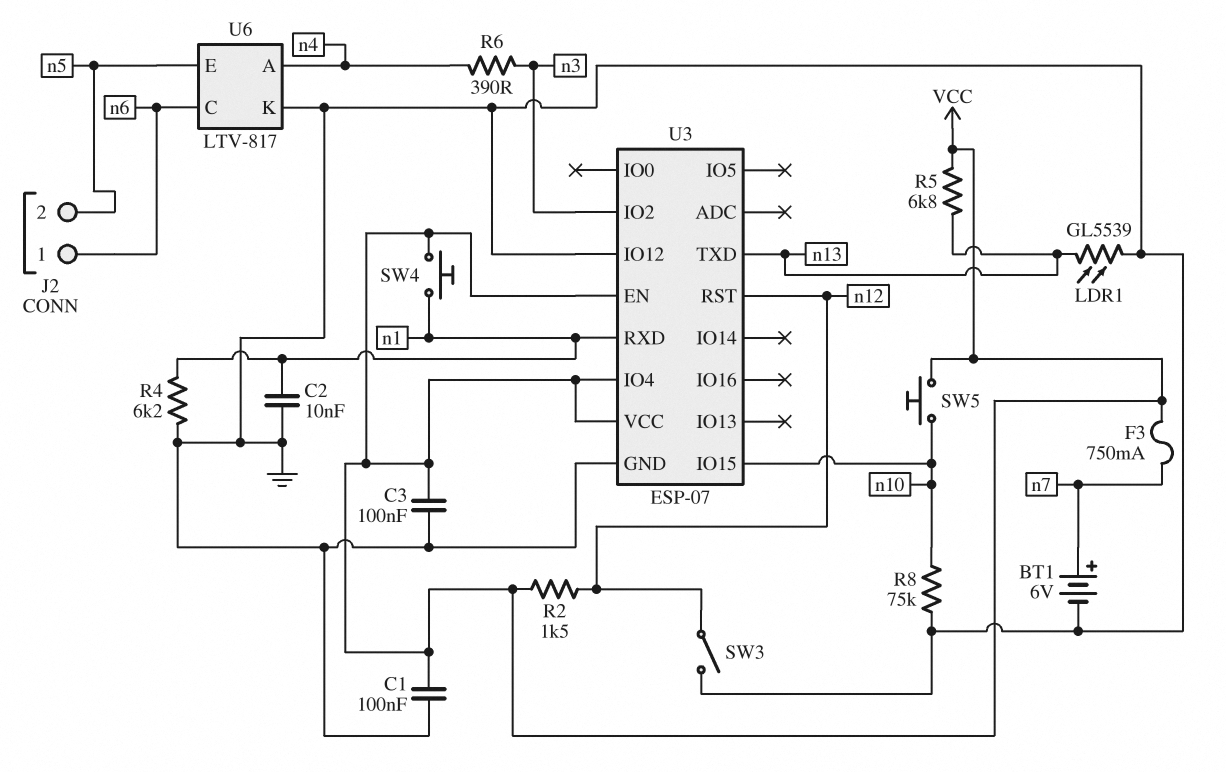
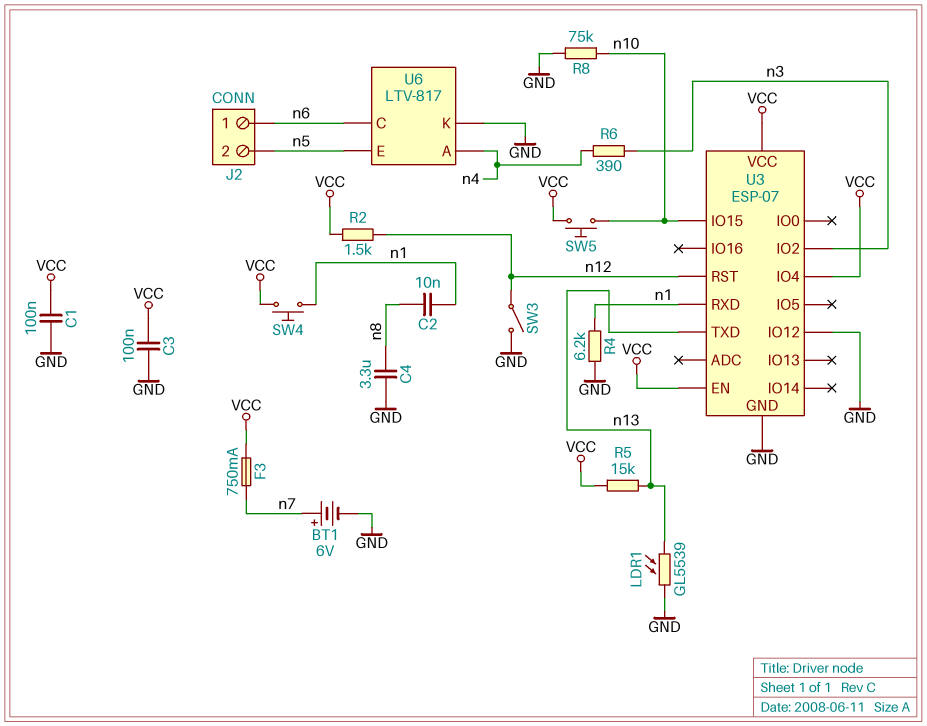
C2: 10nF (GND, n1) -> 10nF (n1, n8)
C4: none -> 3.3uF (GND, n8)
R5: 6.8k (VCC, n13) -> 15k (VCC, n13)

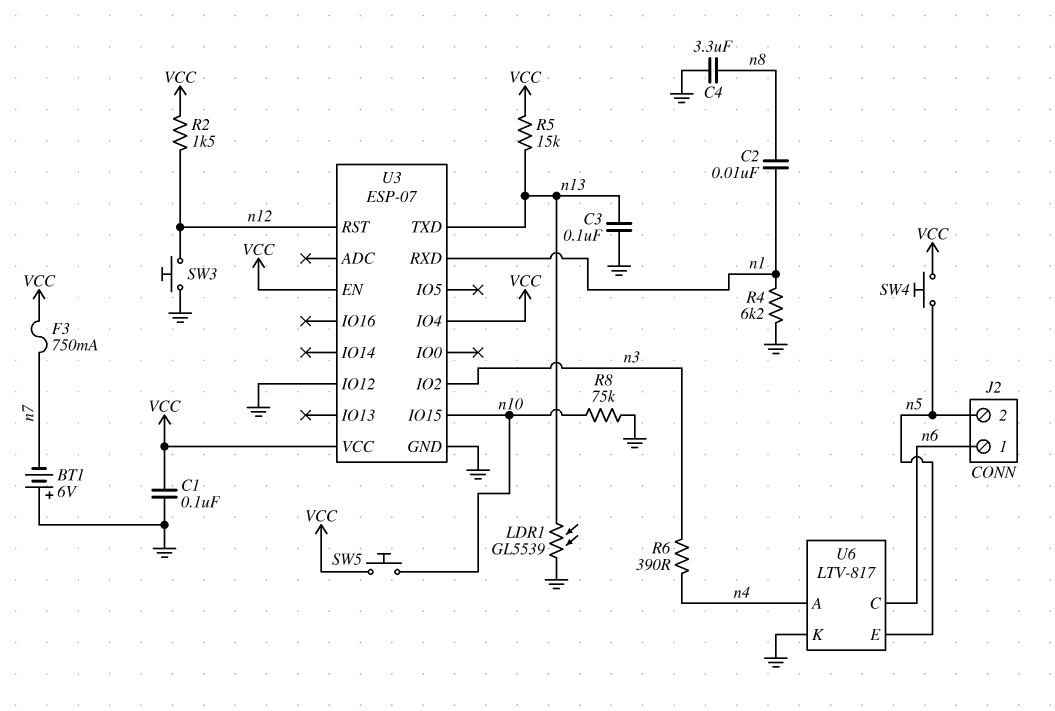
BT1: 6V (plus n7, minus GND) -> 6V (plus GND, minus n7)
C3: 100nF (GND, VCC) -> 100nF (GND, n13)
SW3: switch (GND, n12) -> button (GND, n12)
SW4: button (VCC, n1) -> button (VCC, n5)

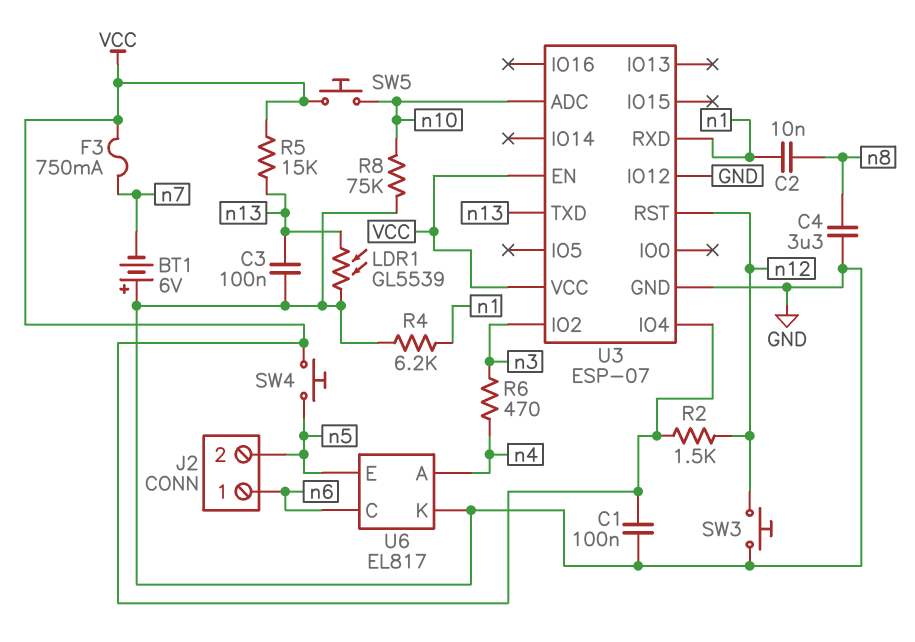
R6: 390 (n3, n4) -> 470 (n3, n4)
U3 pin ADC: none -> n10
U3 pin IO15: n10 -> none
U6: LTV-817 -> EL817

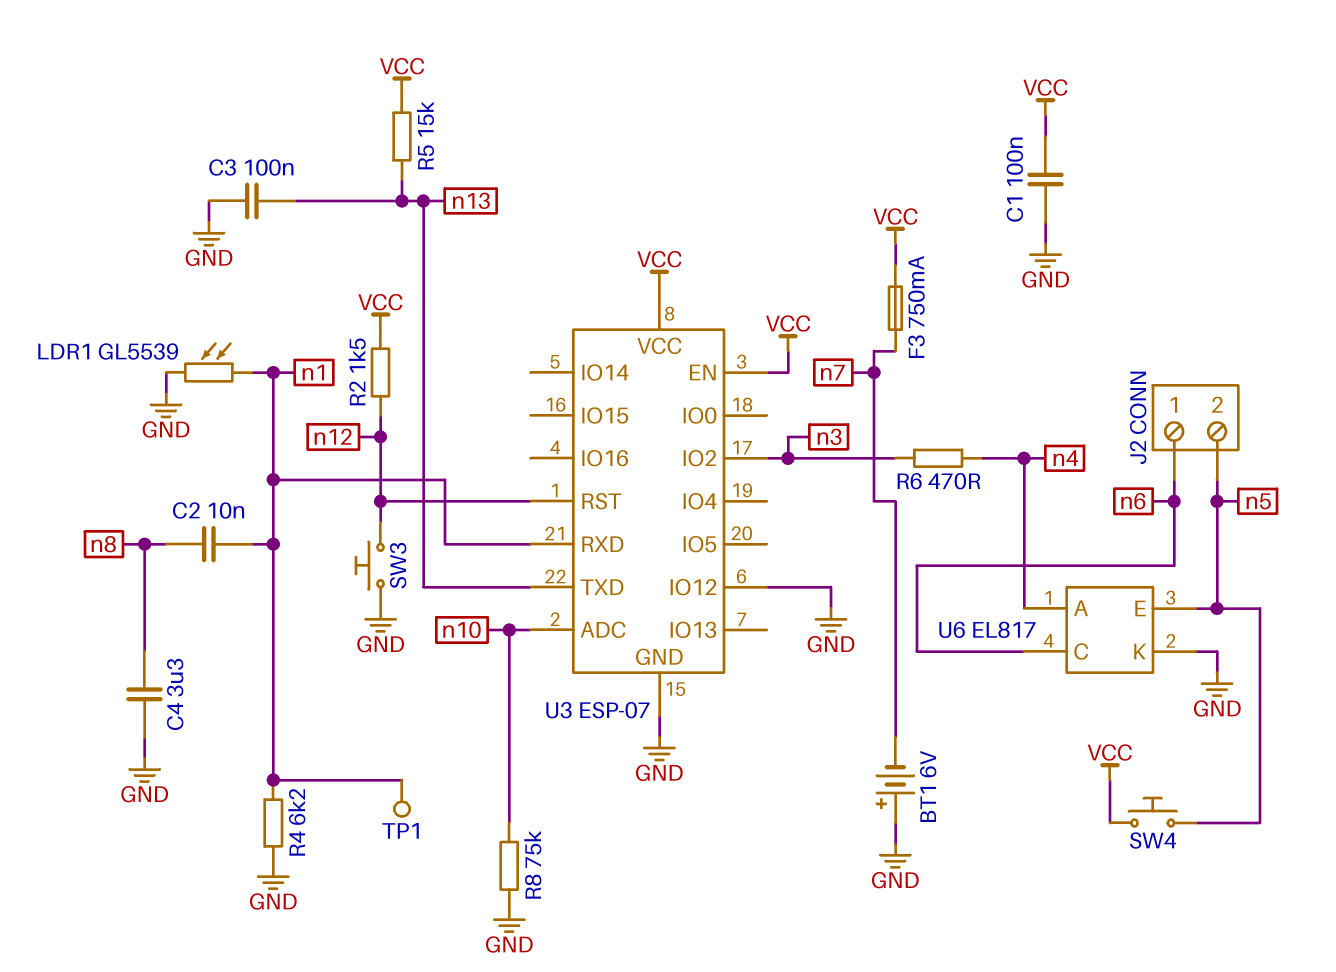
LDR1: GL5539 (GND, n13) -> GL5539 (GND, n1)
SW5: button (VCC, n10) -> none
TP1: none -> test point (n1)
U3 pin IO4: VCC -> none

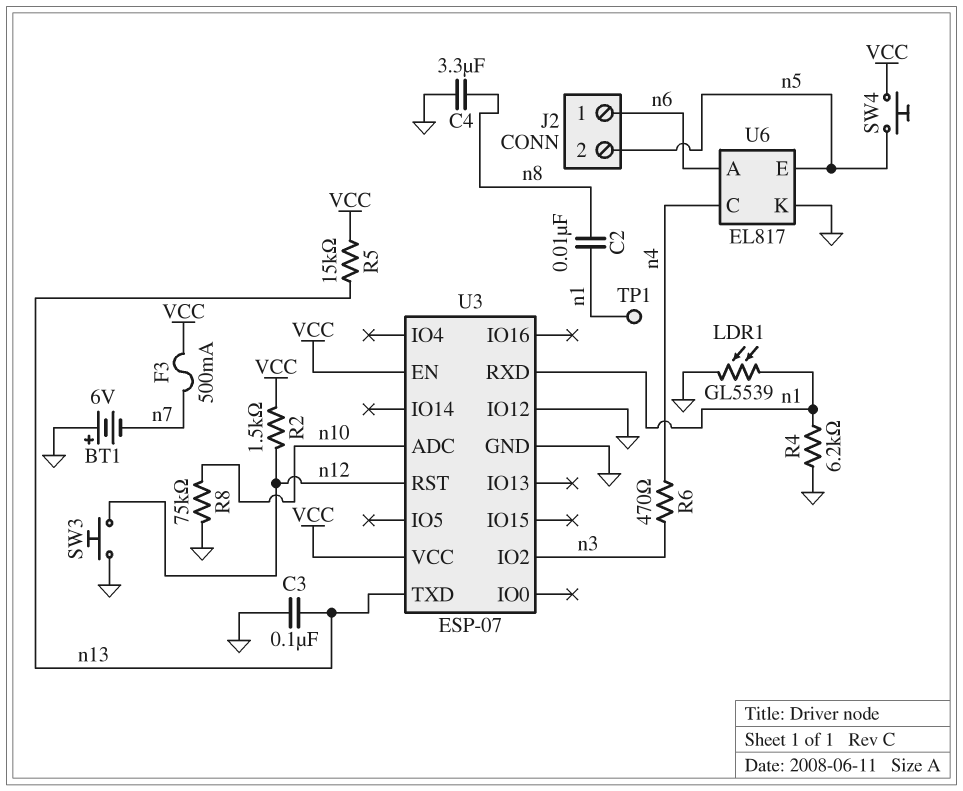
C1: 100nF (GND, VCC) -> none
F3: 750mA (VCC, n7) -> 500mA (VCC, n7)
U6 pin A: n4 -> n6
U6 pin C: n6 -> n4

